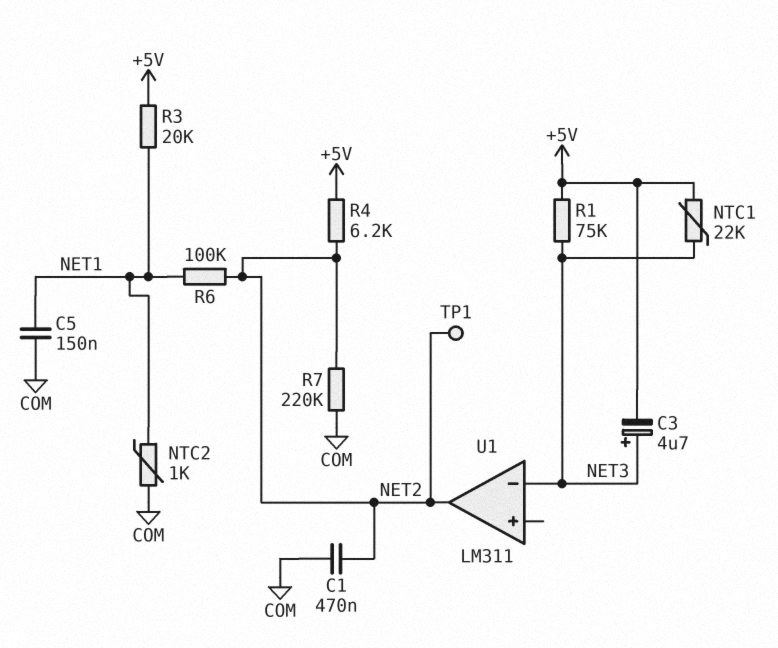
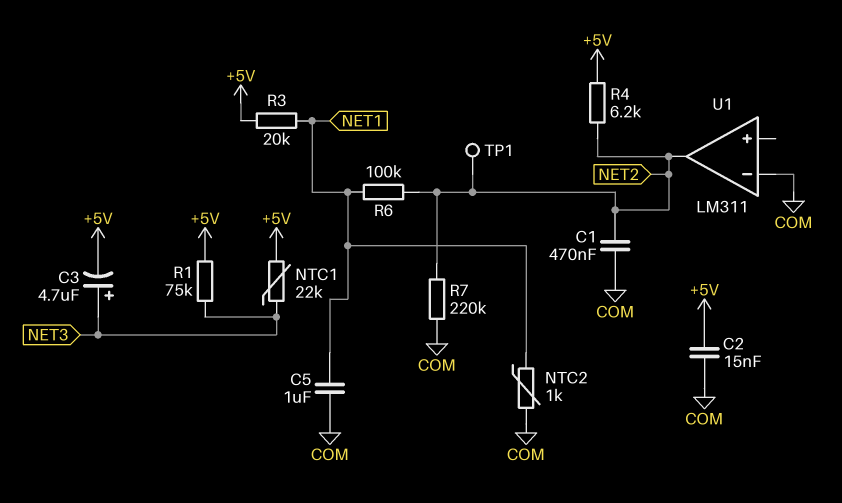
C2: none -> 15nF (+5V, COM)
C5: 150nF (COM, NET1) -> 1uF (COM, NET1)
U1 pin in-: NET3 -> COM

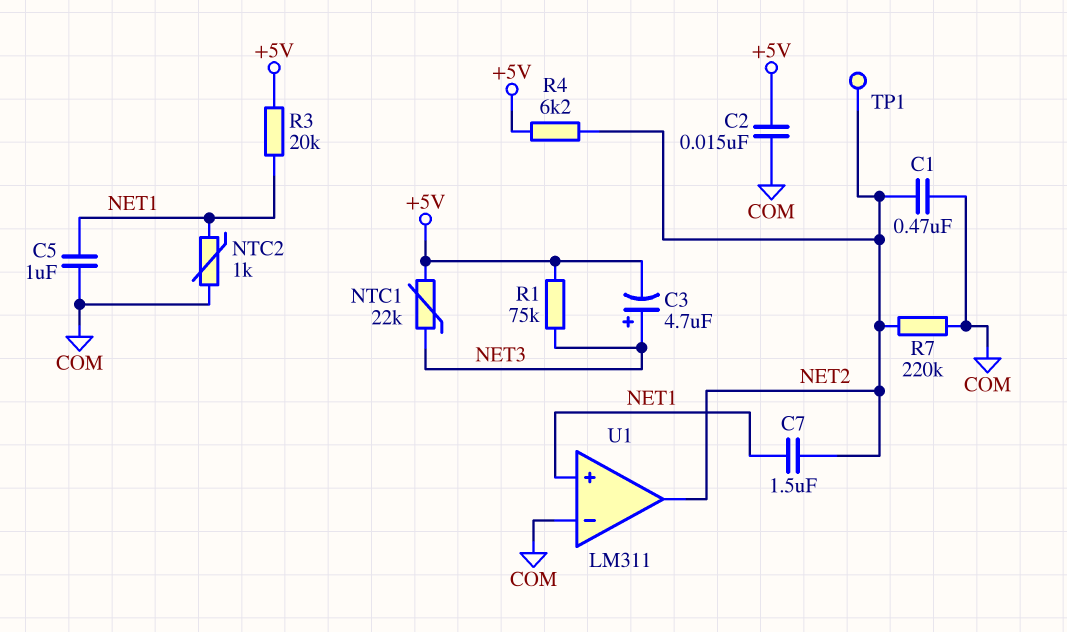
C7: none -> 1.5uF (NET1, NET2)
R6: 100k (NET1, NET2) -> none
U1 pin in+: none -> NET1

